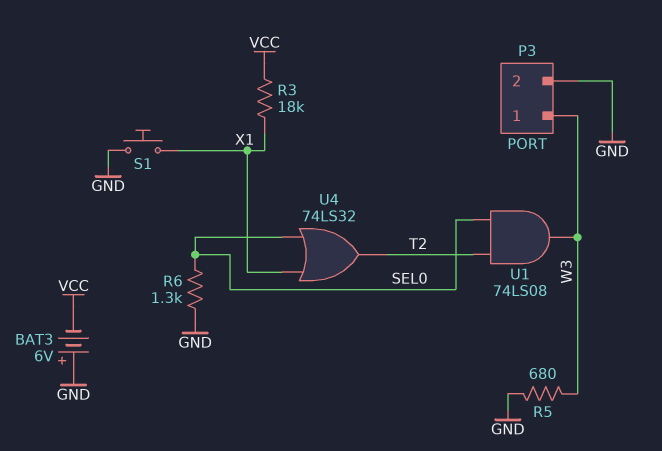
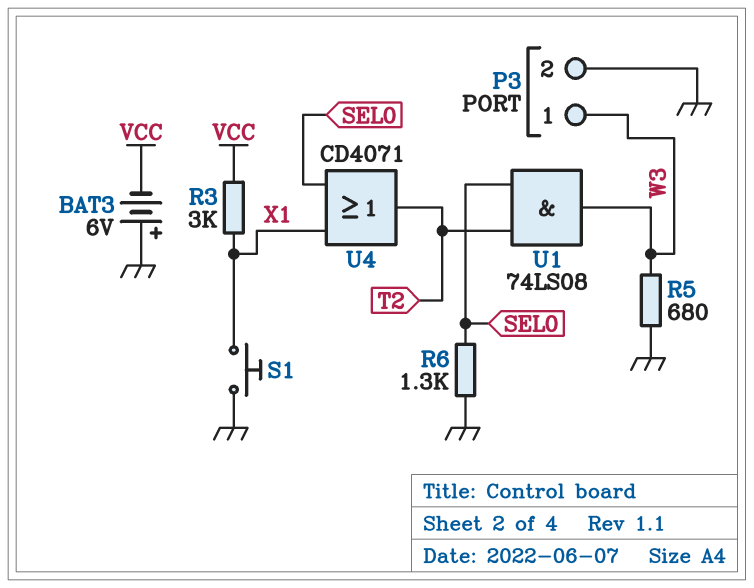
R3: 18k (VCC, X1) -> 3k (VCC, X1)
U4: OR 74LS32 (in SEL0, in X1, out T2) -> OR CD4071 (in SEL0, in X1, out T2)

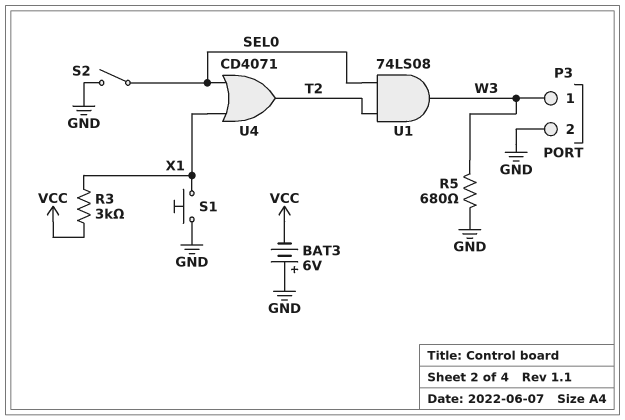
R6: 1.3k (GND, SEL0) -> none
S2: none -> switch (GND, SEL0)

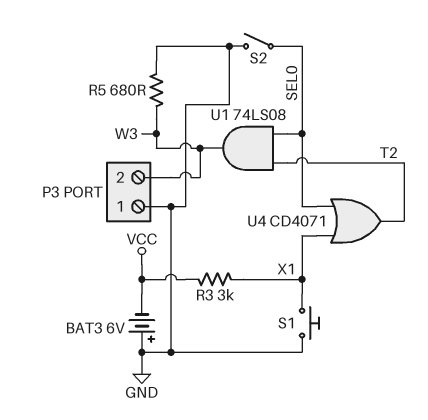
P3 pin 1: W3 -> GND
P3 pin 2: GND -> W3

